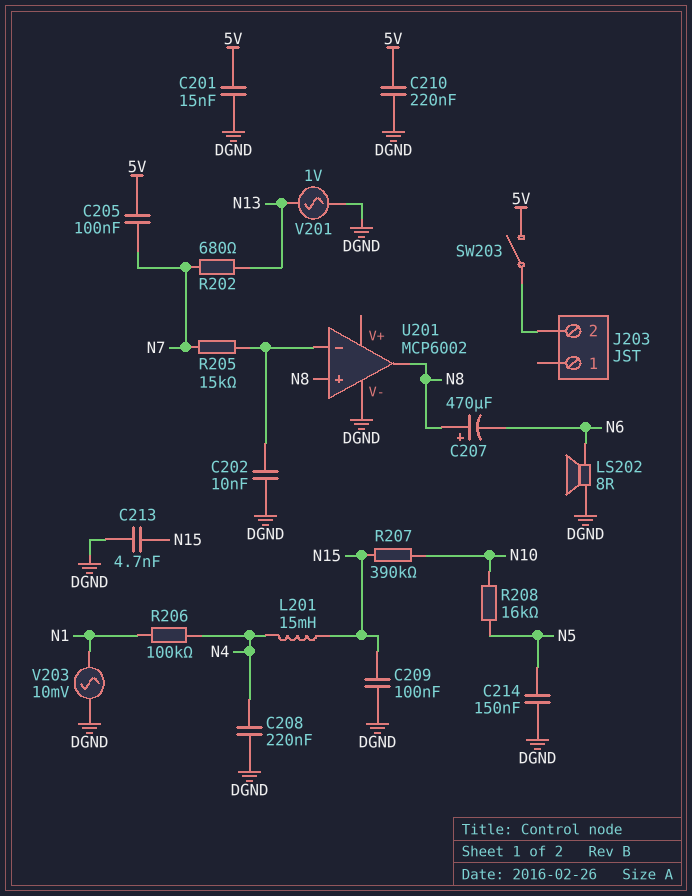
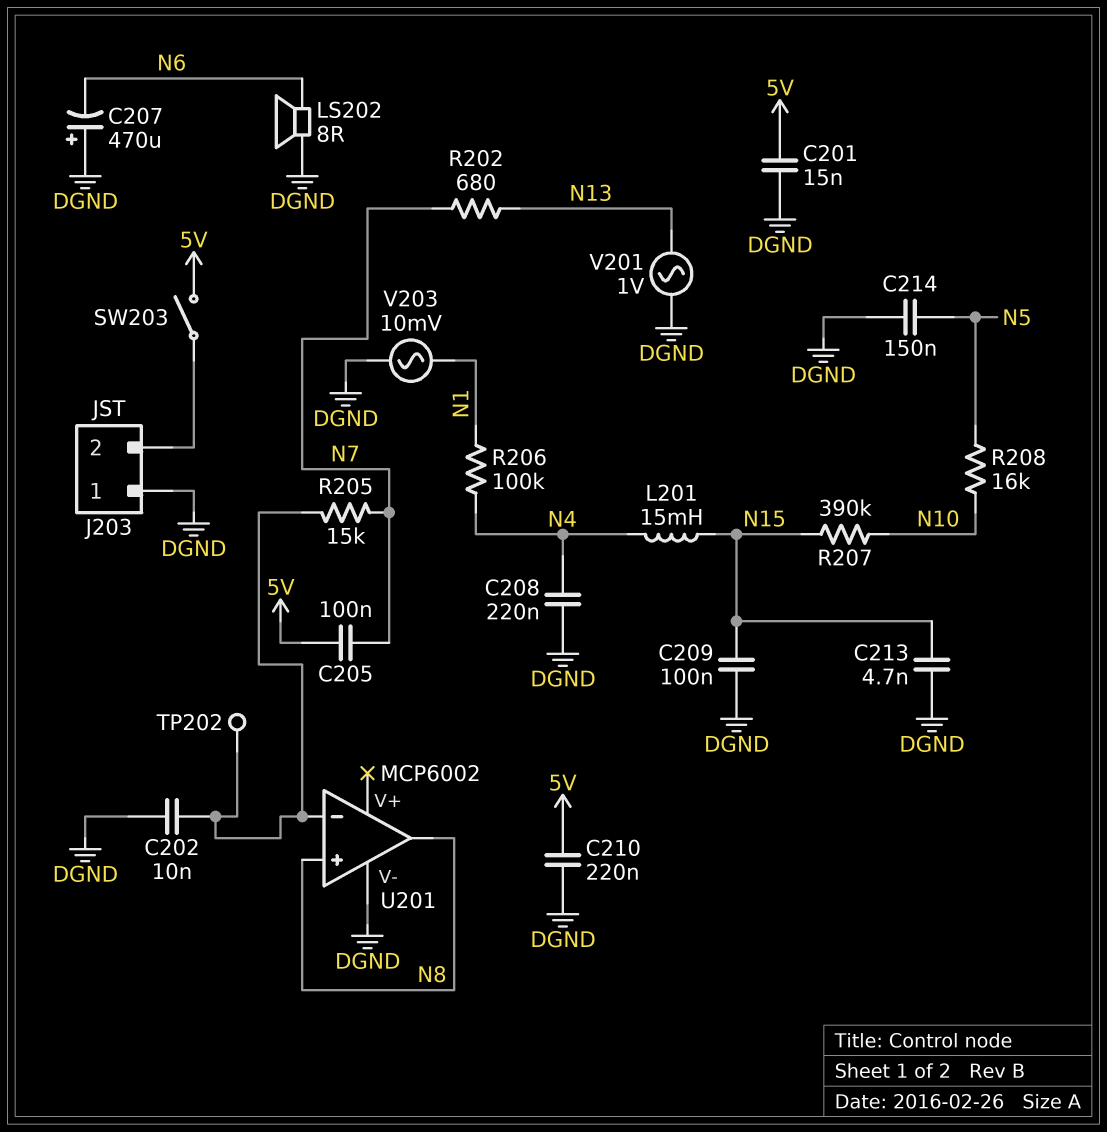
C207: 470uF (plus N8, minus N6) -> 470uF (plus DGND, minus N6)
J203 pin 1: none -> DGND
TP202: none -> test point (U201/in-)

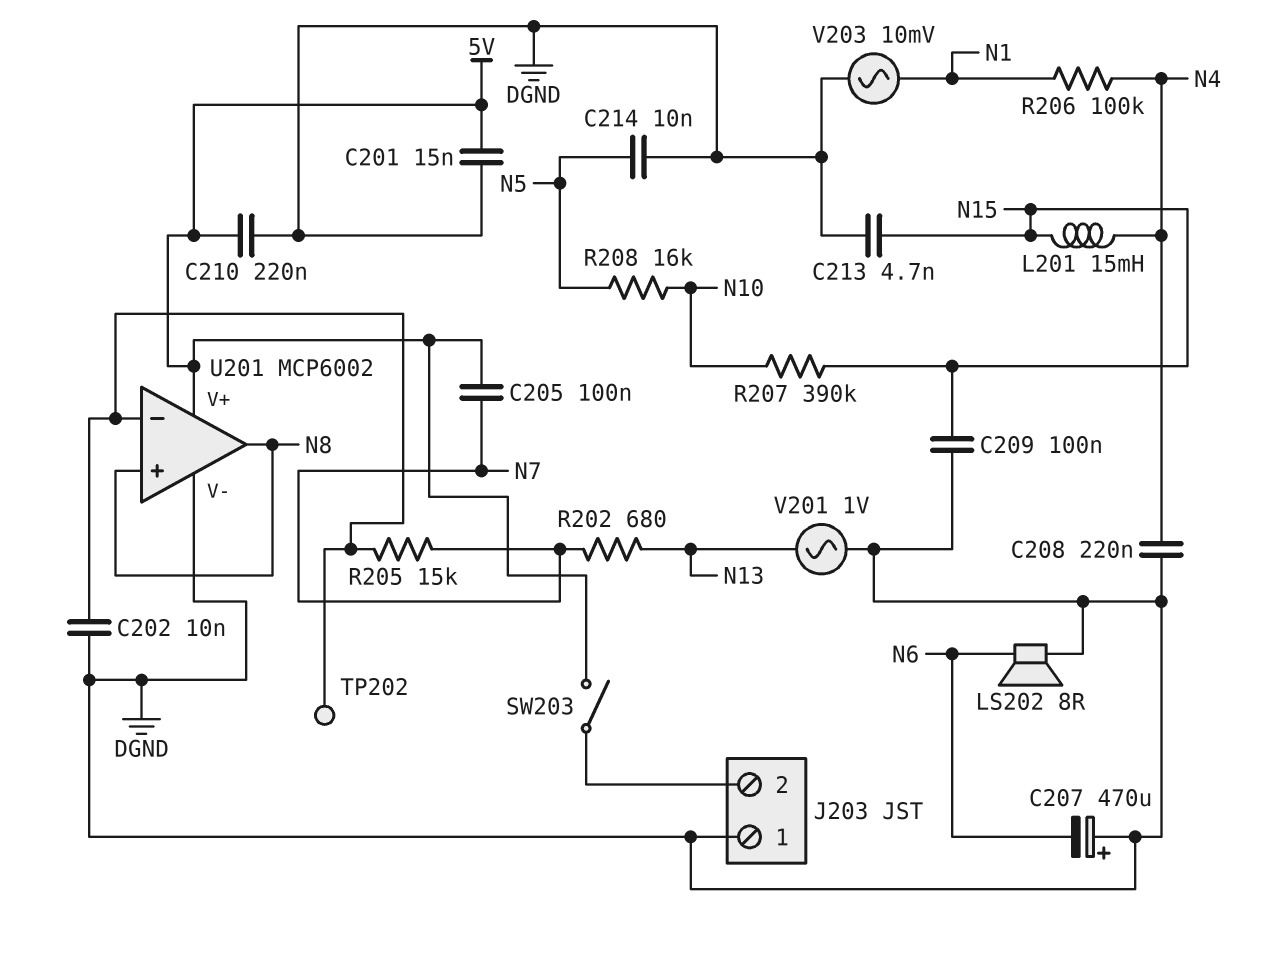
C214: 150nF (DGND, N5) -> 10nF (DGND, N5)
U201 pin V+: none -> 5V

